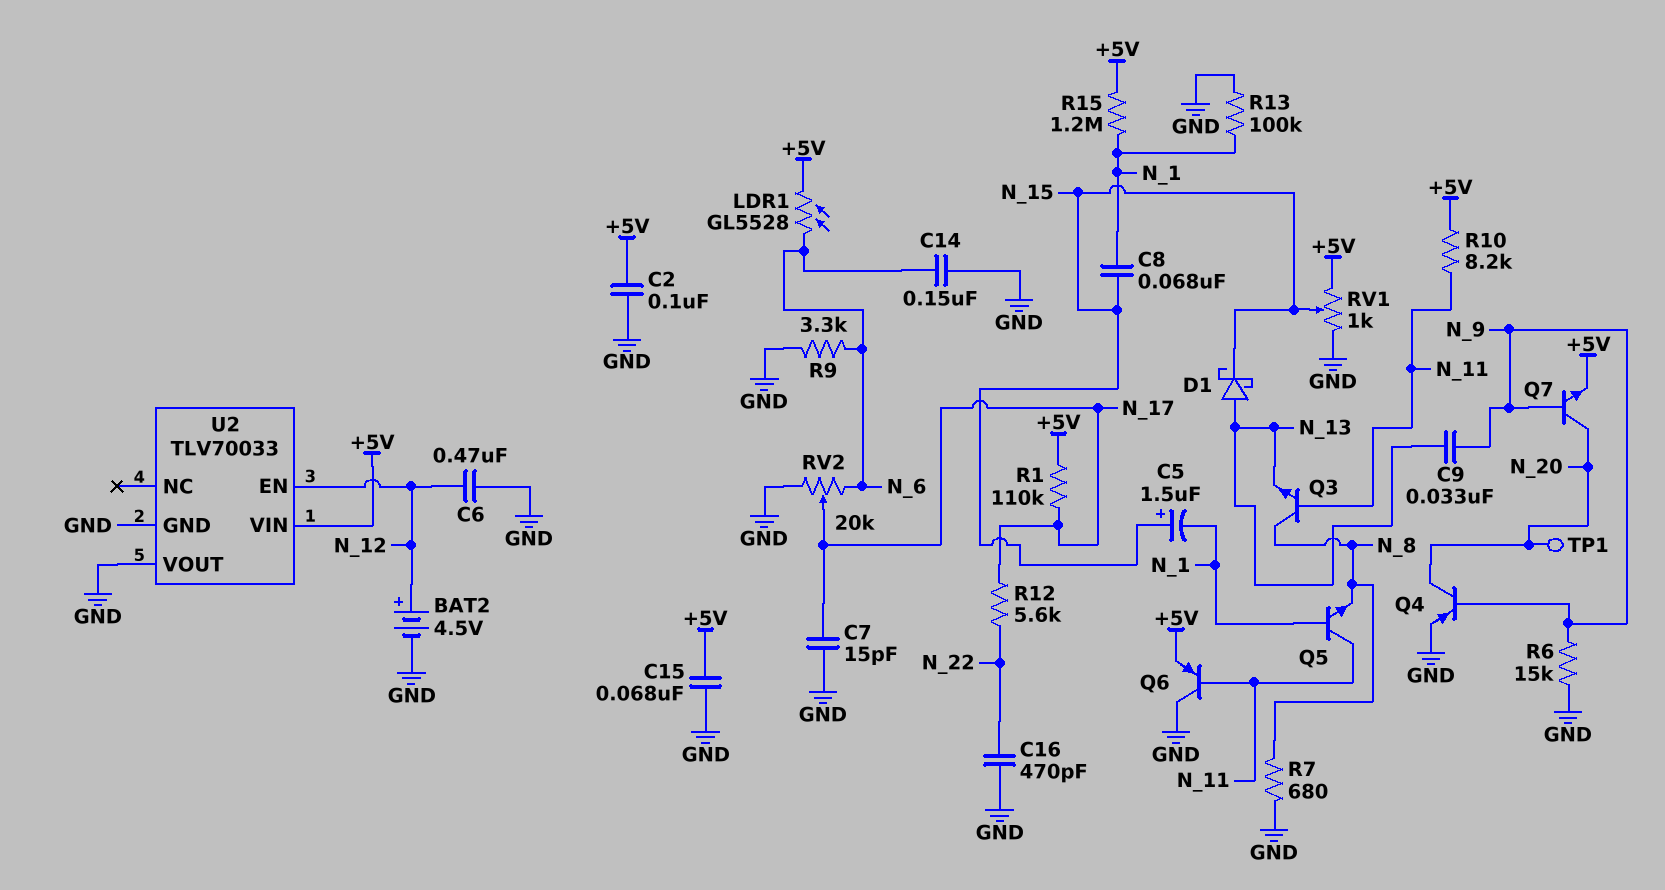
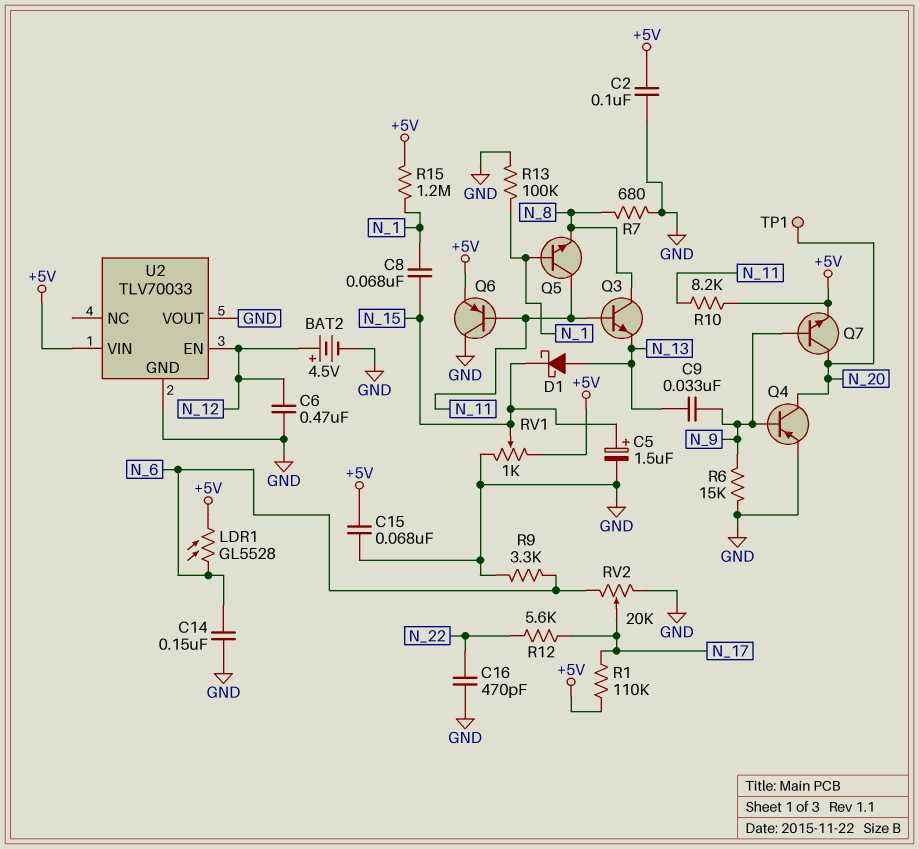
C5: 1.5uF (plus N_15, minus N_1) -> 1.5uF (plus N_15, minus GND)
C7: 15pF (GND, N_17) -> none

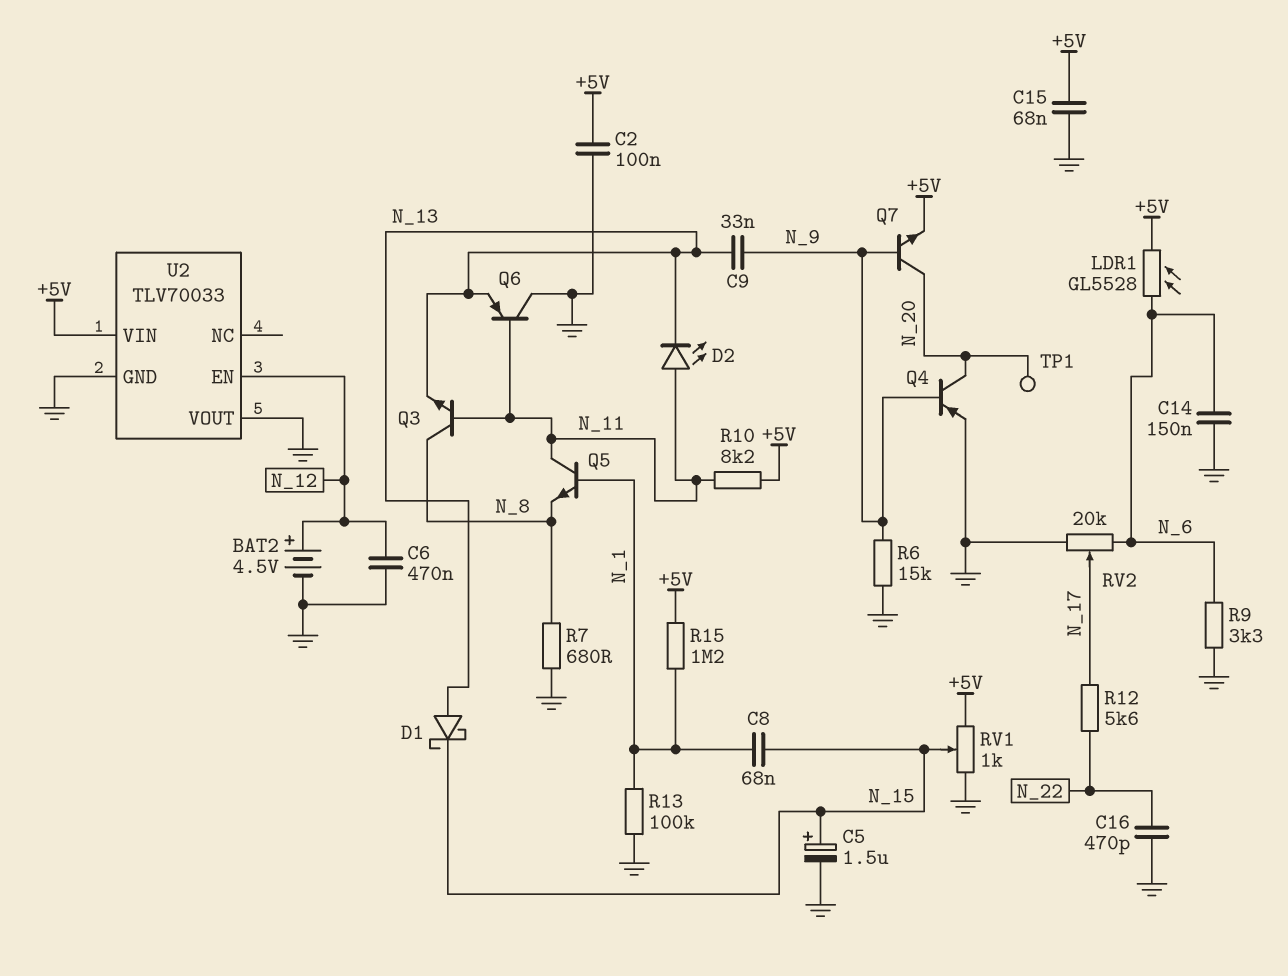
D2: none -> LED (A N_11, K N_13)
Q6: PNP (B N_11, C GND, E +5V) -> PNP (B N_11, C GND, E N_13)
R1: 110k (+5V, N_17) -> none

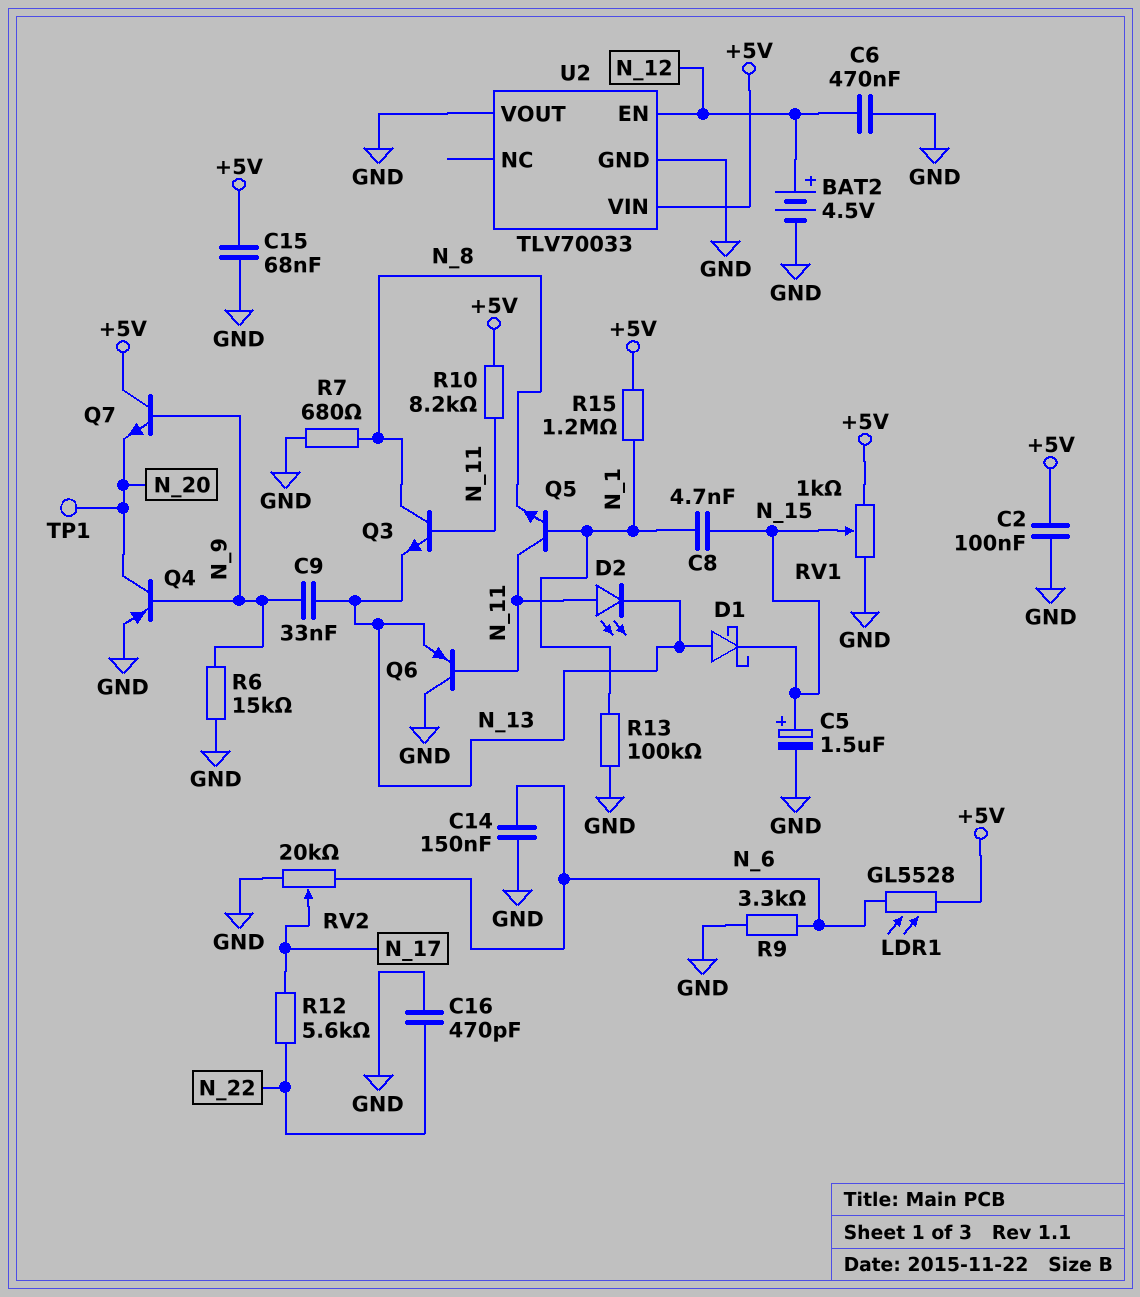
C8: 68nF (N_1, N_15) -> 4.7nF (N_1, N_15)
Q7: NPN (B N_9, C N_20, E +5V) -> NPN (B N_9, C +5V, E N_20)

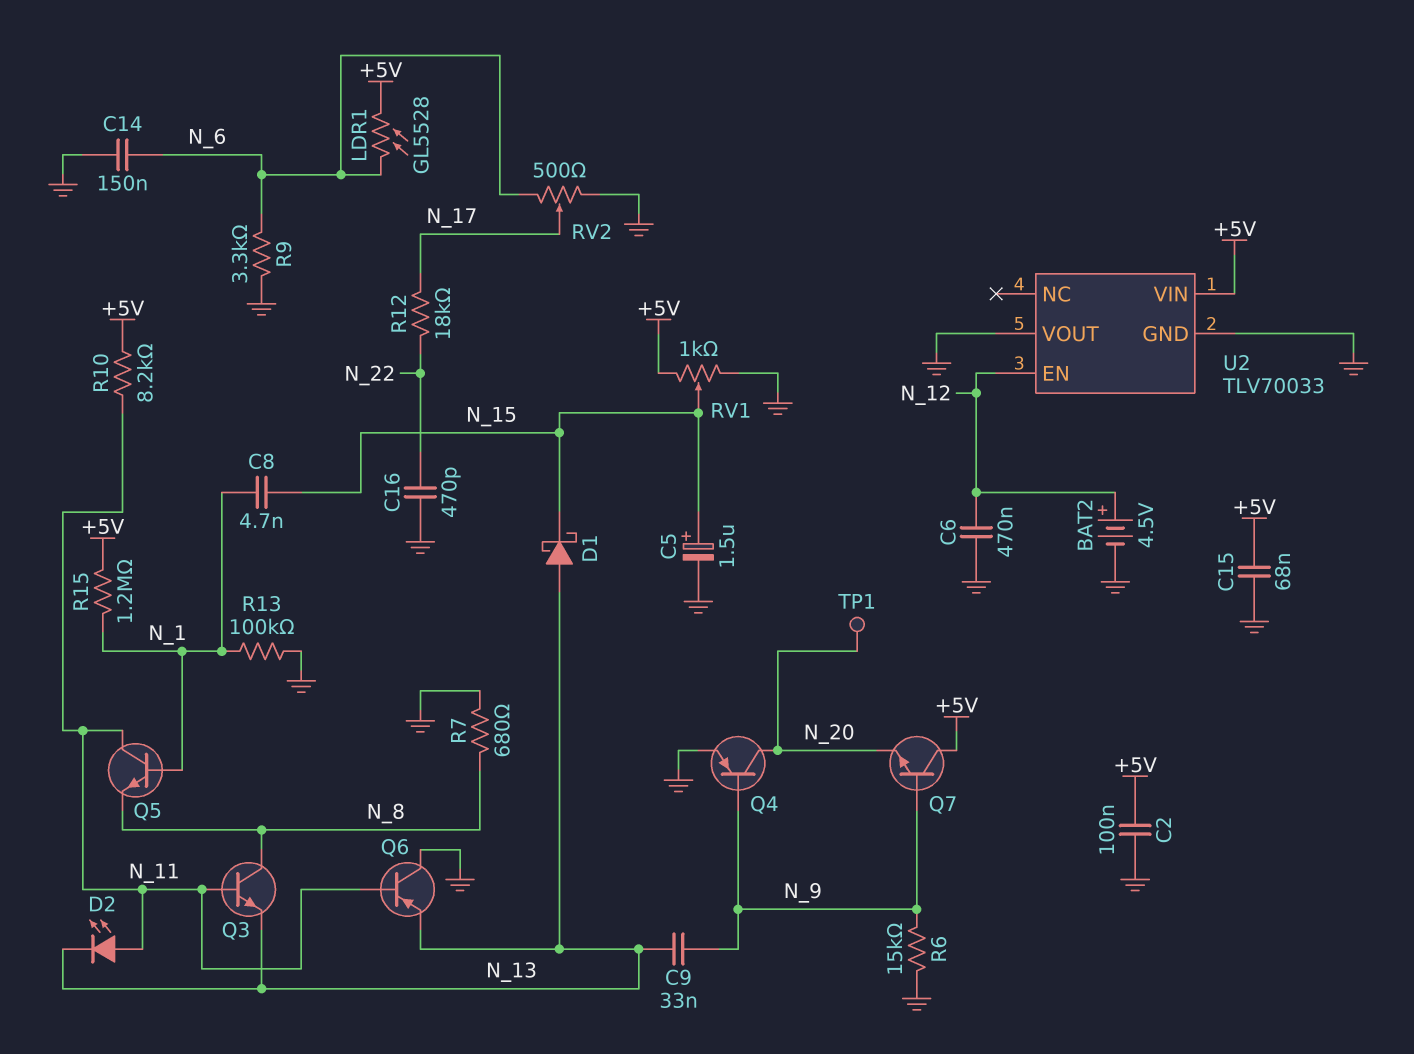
R12: 5.6k (N_17, N_22) -> 18k (N_17, N_22)
RV2: 20k (GND, N_6, wiper N_17) -> 500 (GND, N_6, wiper N_17)

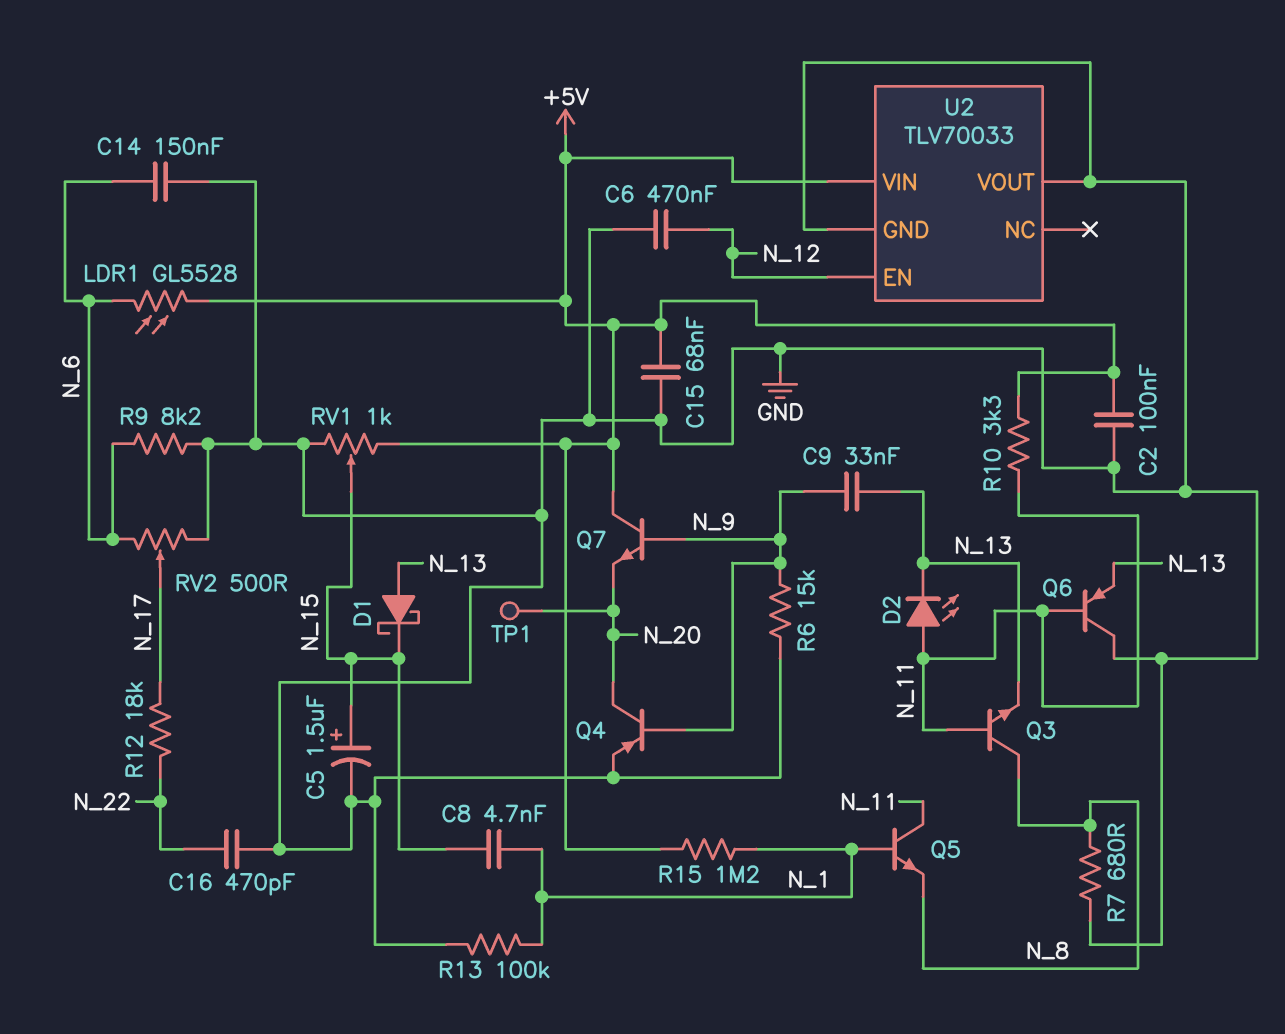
BAT2: 4.5V (plus N_12, minus GND) -> none
R9: 3.3k (GND, N_6) -> 8.2k (GND, N_6)
R10: 8.2k (+5V, N_11) -> 3.3k (+5V, N_11)

